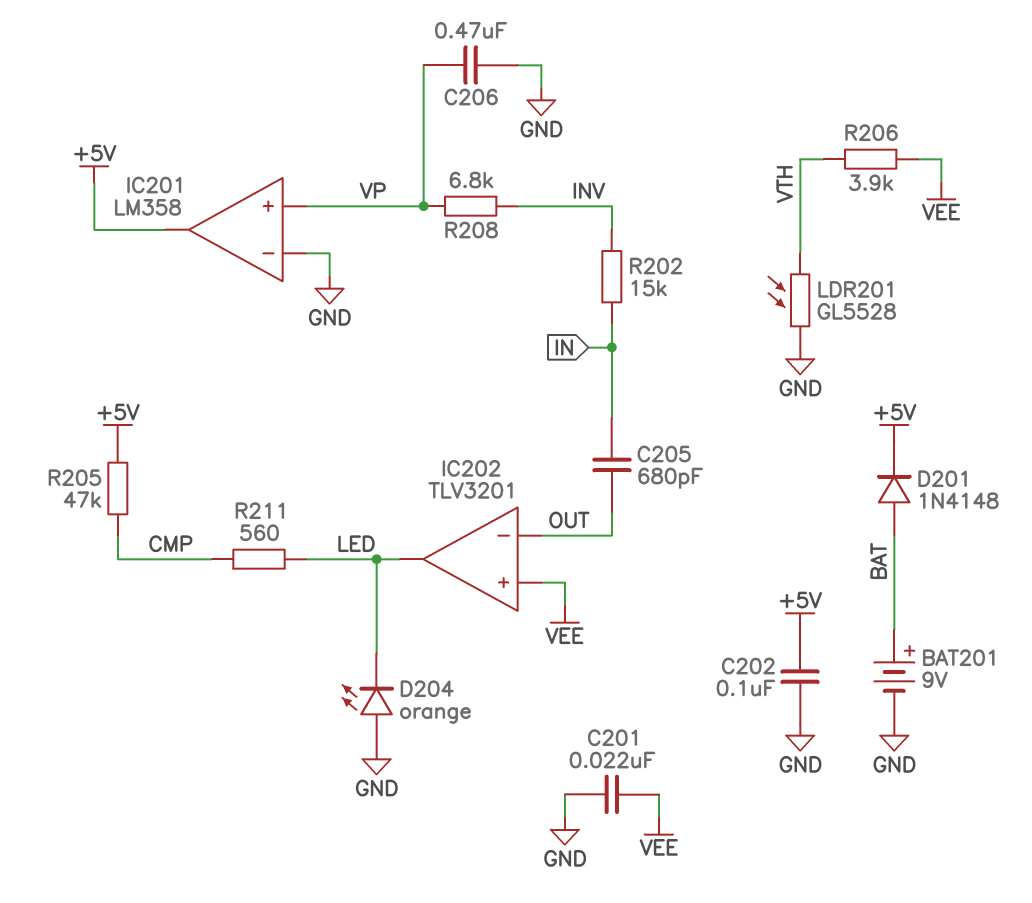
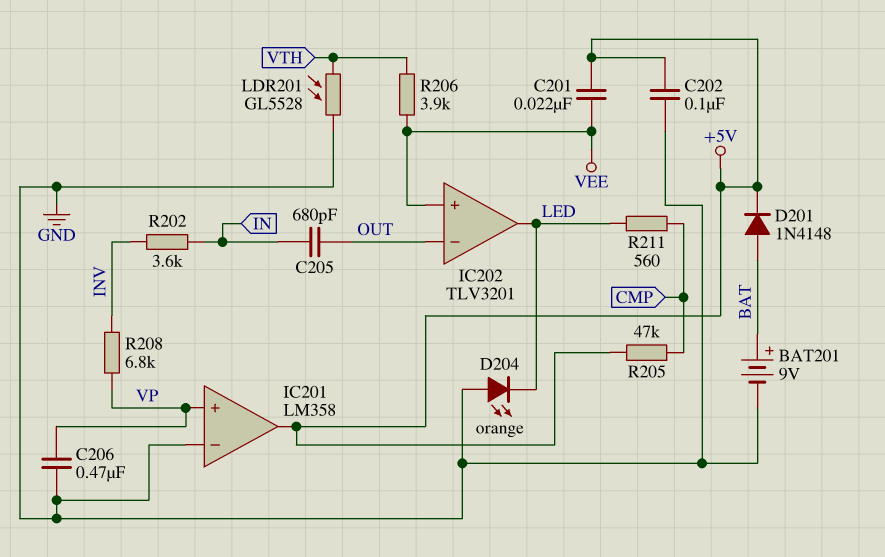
C201: 22nF (GND, VEE) -> 22nF (+5V, VEE)
R202: 15k (IN, INV) -> 3.6k (IN, INV)

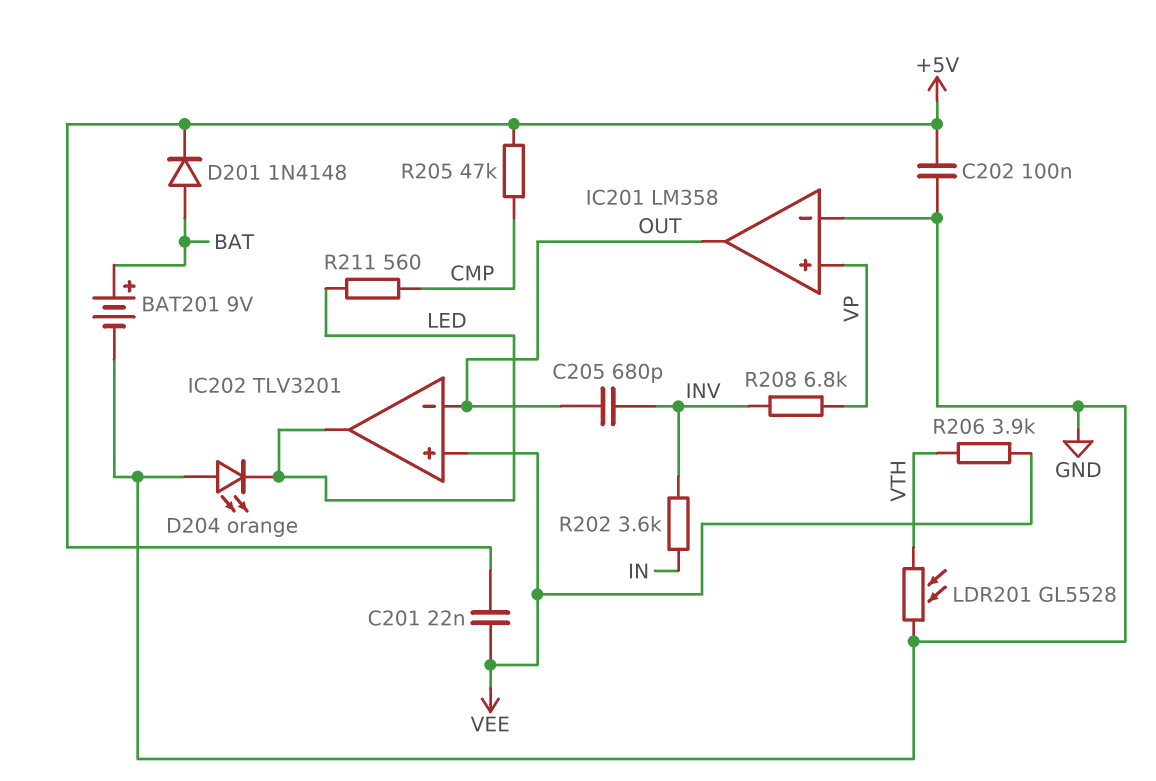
C205: 680pF (IN, OUT) -> 680pF (INV, OUT)
C206: 470nF (GND, VP) -> none
IC201 pin out: +5V -> OUT

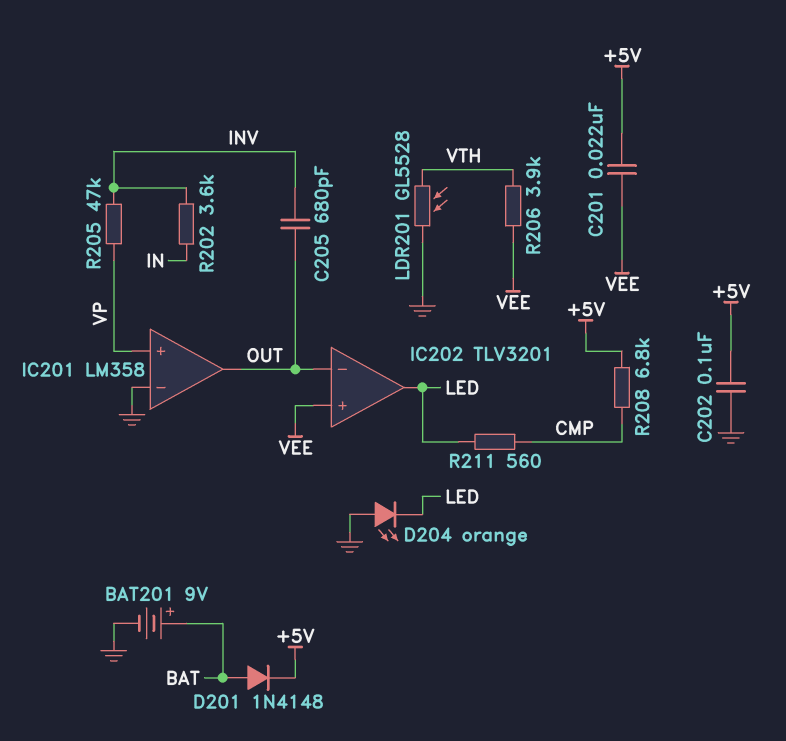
R205: 47k (+5V, CMP) -> 47k (INV, VP)
R208: 6.8k (INV, VP) -> 6.8k (+5V, CMP)

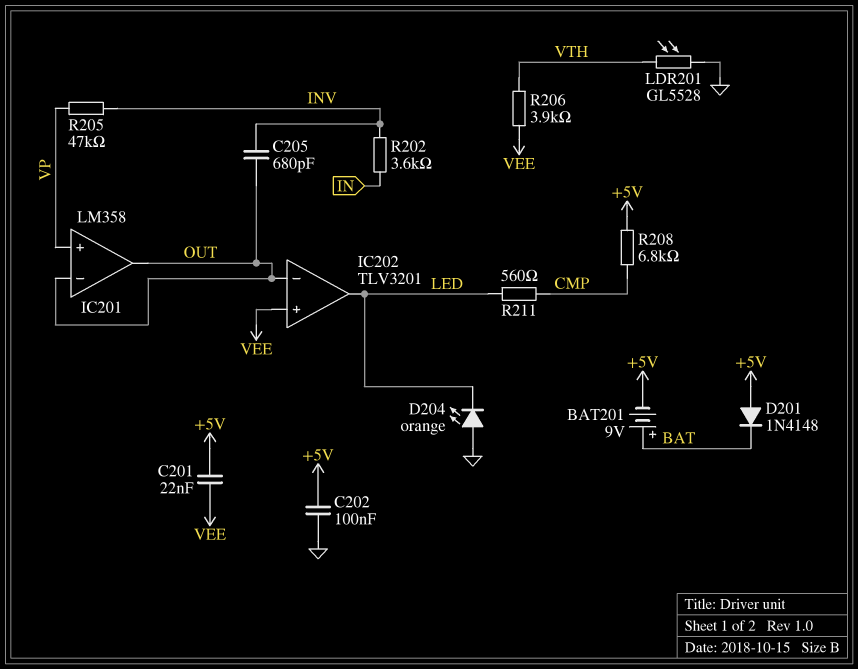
BAT201: 9V (plus BAT, minus GND) -> 9V (plus BAT, minus +5V)
D201: diode 1N4148 (A BAT, K +5V) -> diode 1N4148 (A +5V, K BAT)
IC201 pin in-: GND -> OUT

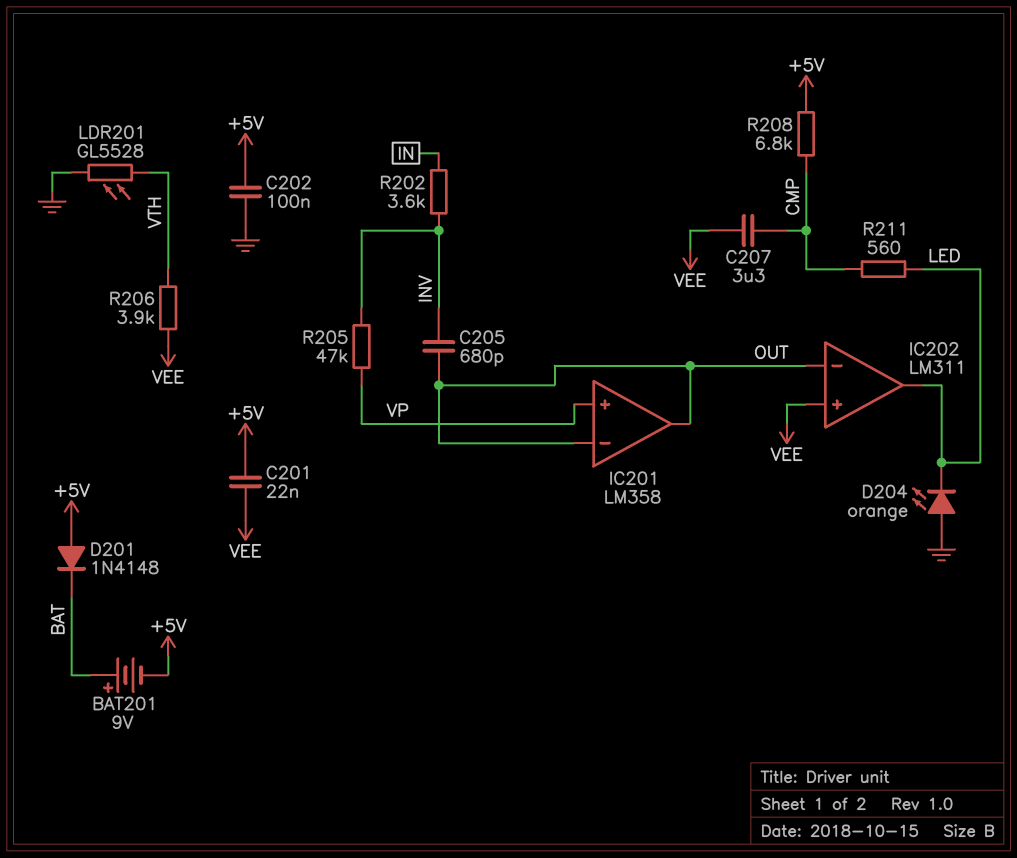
C207: none -> 3.3uF (CMP, VEE)
IC202: TLV3201 -> LM311

